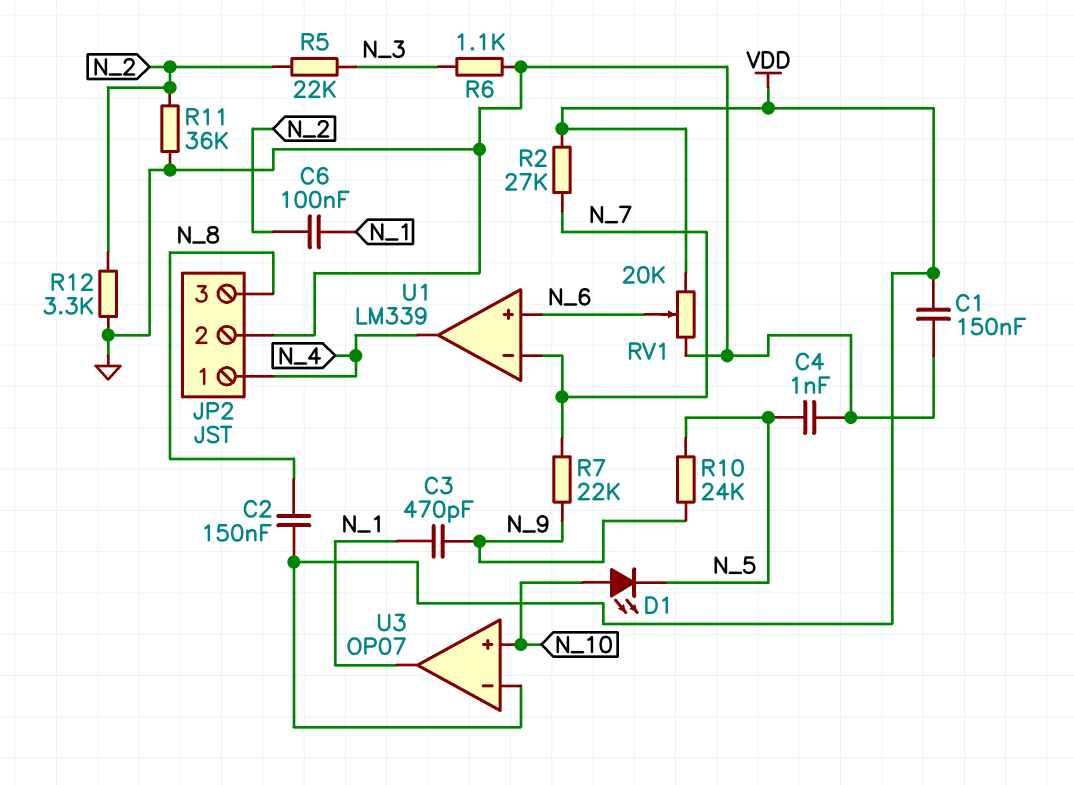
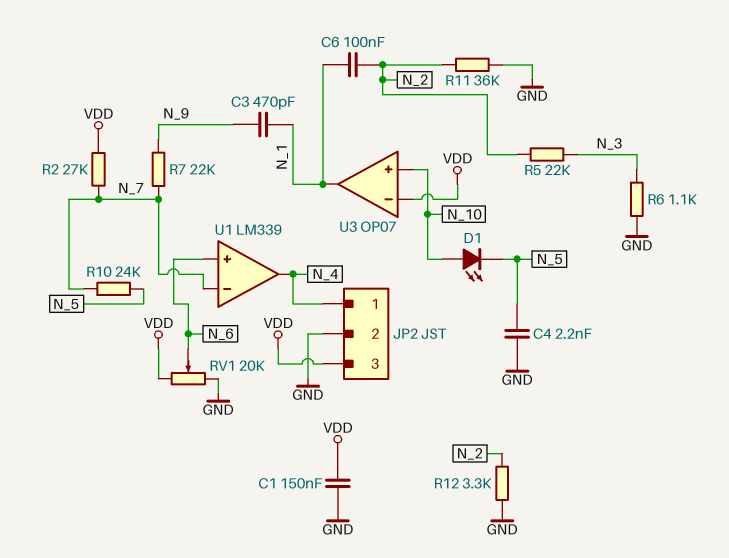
C2: 150nF (N_8, VDD) -> none
C4: 1nF (GND, N_5) -> 2.2nF (GND, N_5)
JP2 pin 3: N_8 -> VDD
R10: 24k (N_5, N_9) -> 24k (N_5, N_7)

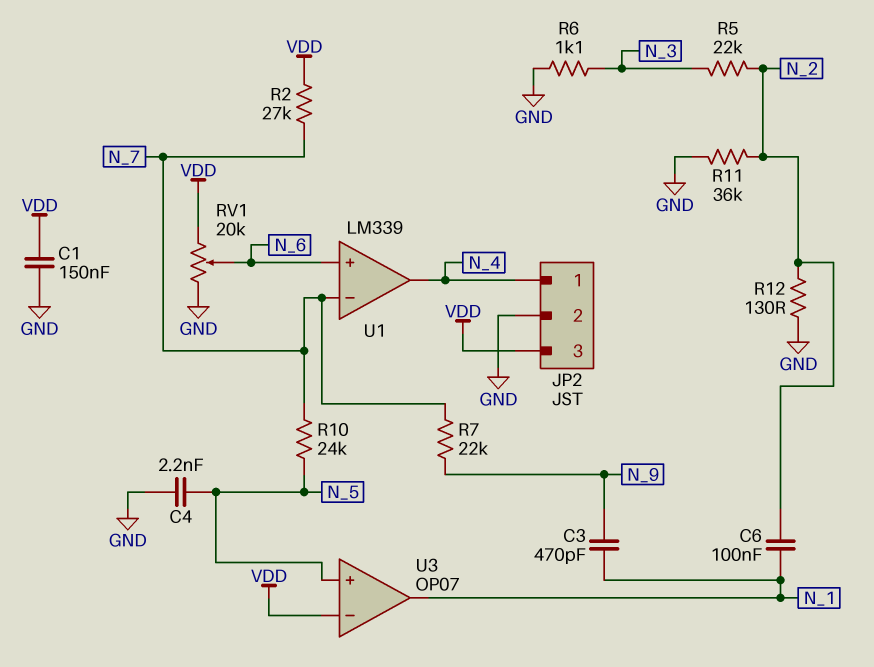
D1: LED (A N_10, K N_5) -> none
R12: 3.3k (GND, N_2) -> 130 (GND, N_2)
U3 pin in+: N_10 -> N_5

